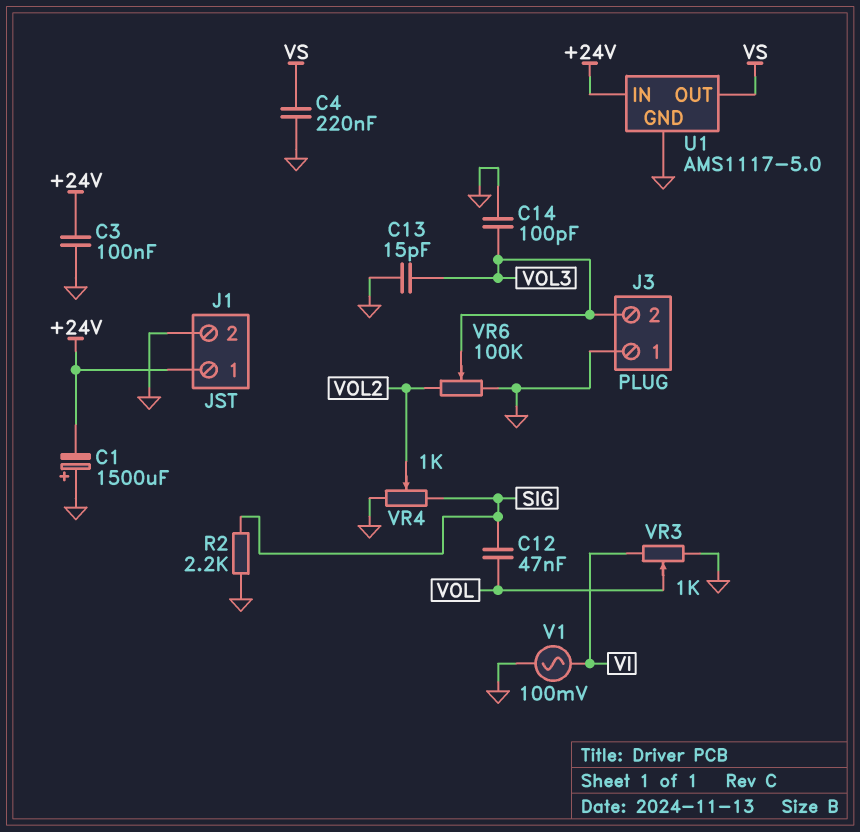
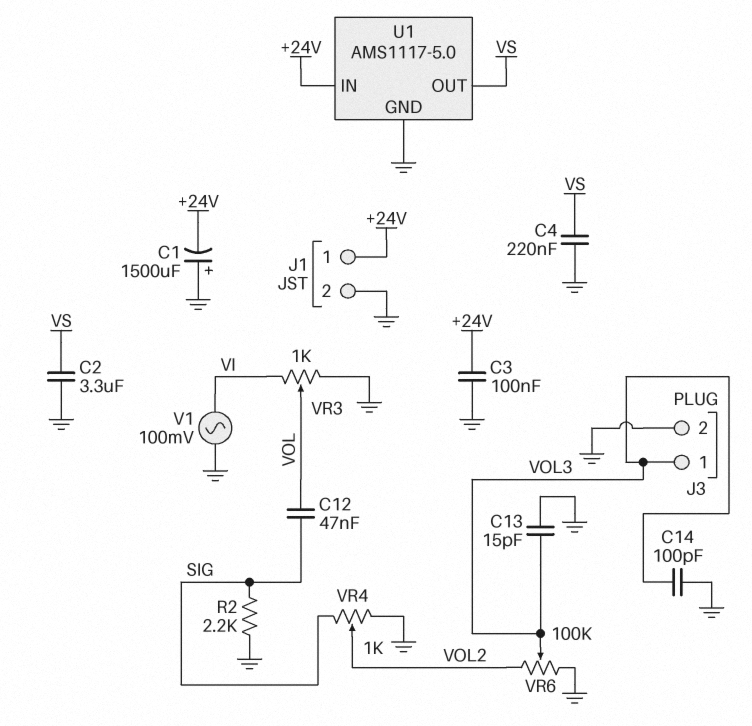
C2: none -> 3.3uF (GND, VS)
J3 pin 1: GND -> VOL3
J3 pin 2: VOL3 -> GND

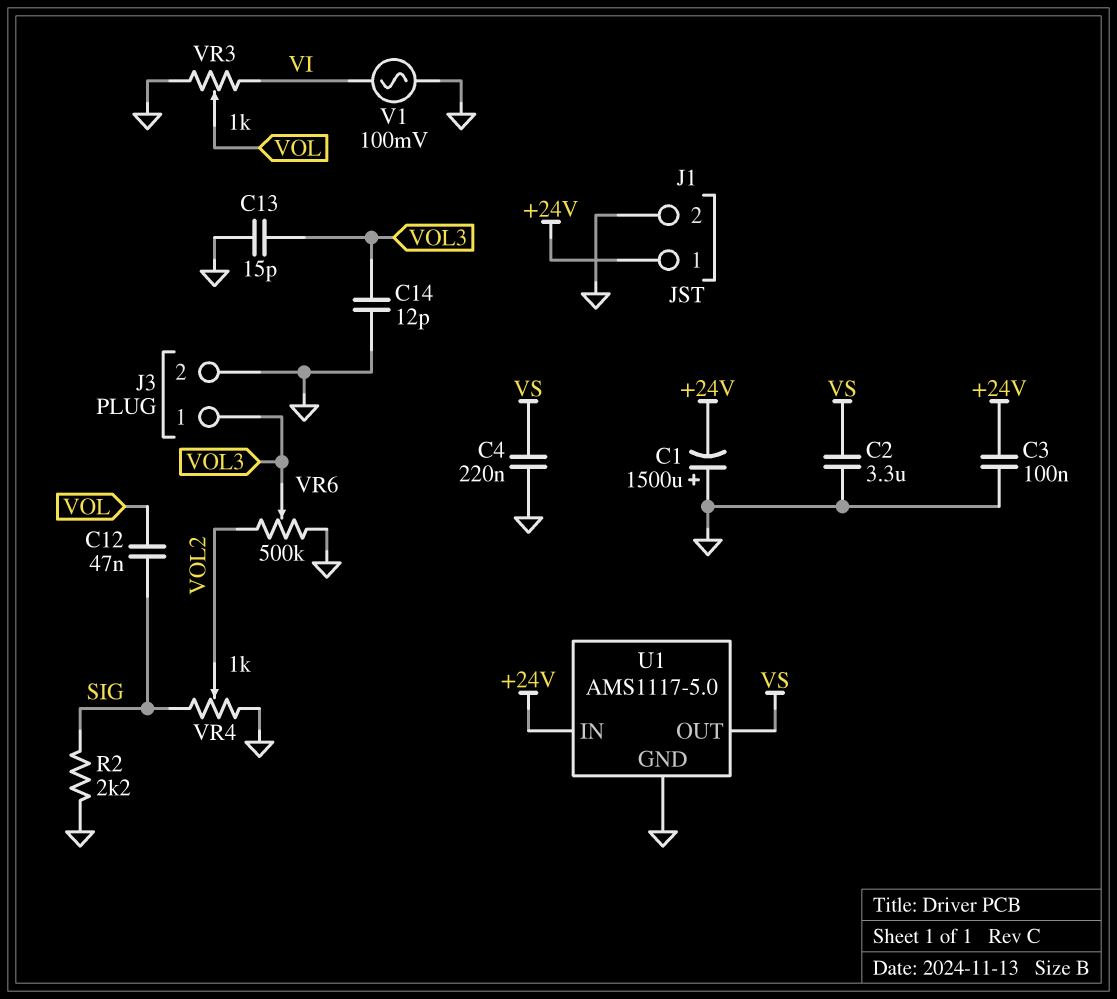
C14: 100pF (GND, VOL3) -> 12pF (GND, VOL3)
VR6: 100k (GND, VOL2, wiper VOL3) -> 500k (GND, VOL2, wiper VOL3)

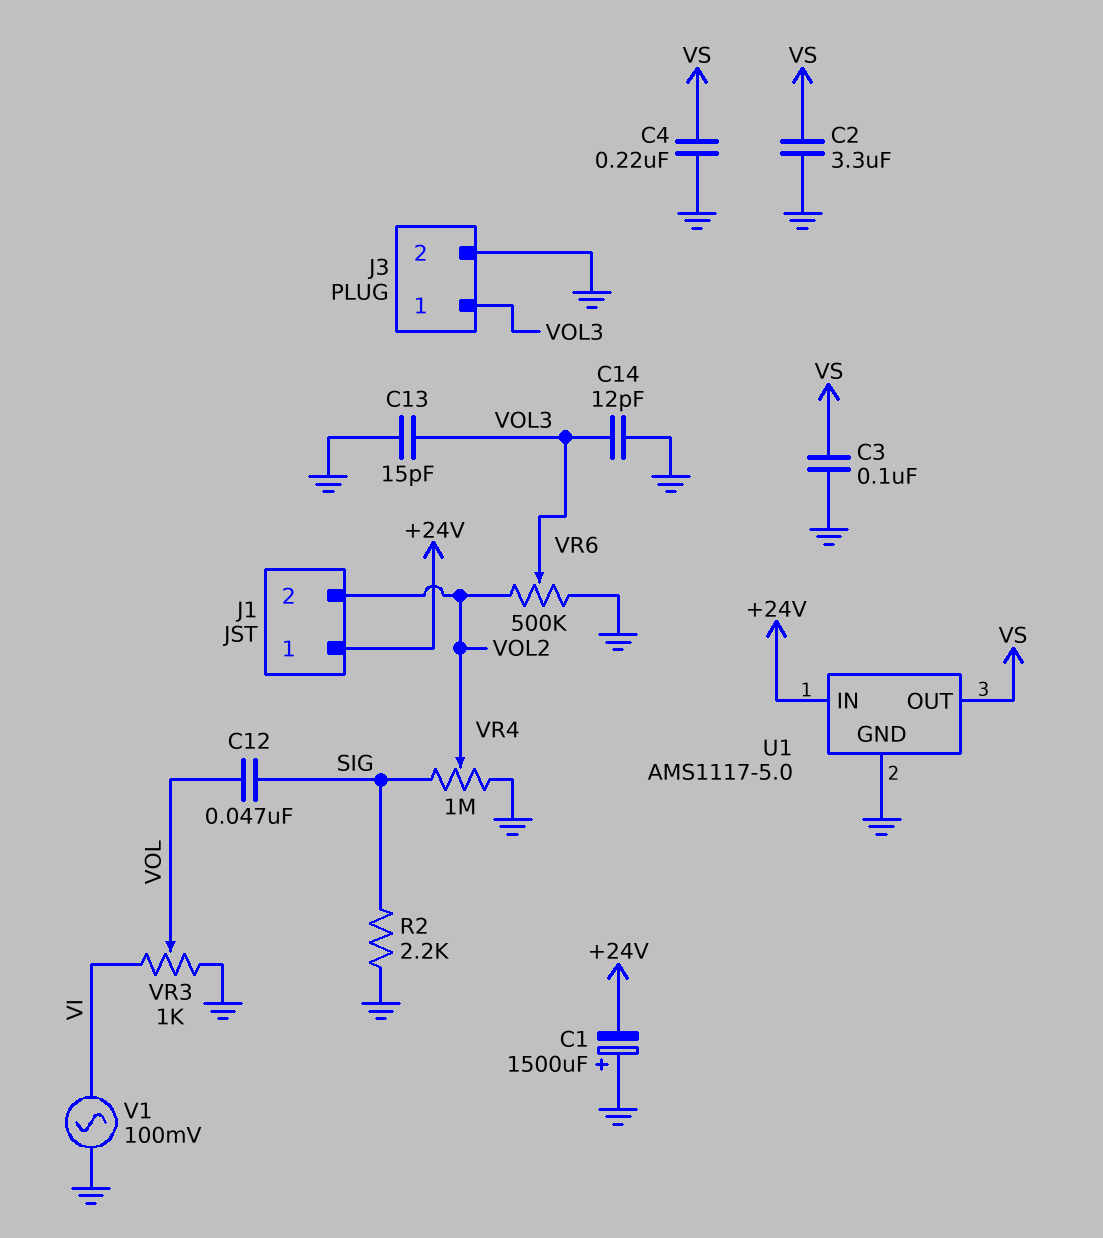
C3: 100nF (+24V, GND) -> 100nF (GND, VS)
J1 pin 2: GND -> VOL2
VR4: 1k (GND, SIG, wiper VOL2) -> 1M (GND, SIG, wiper VOL2)

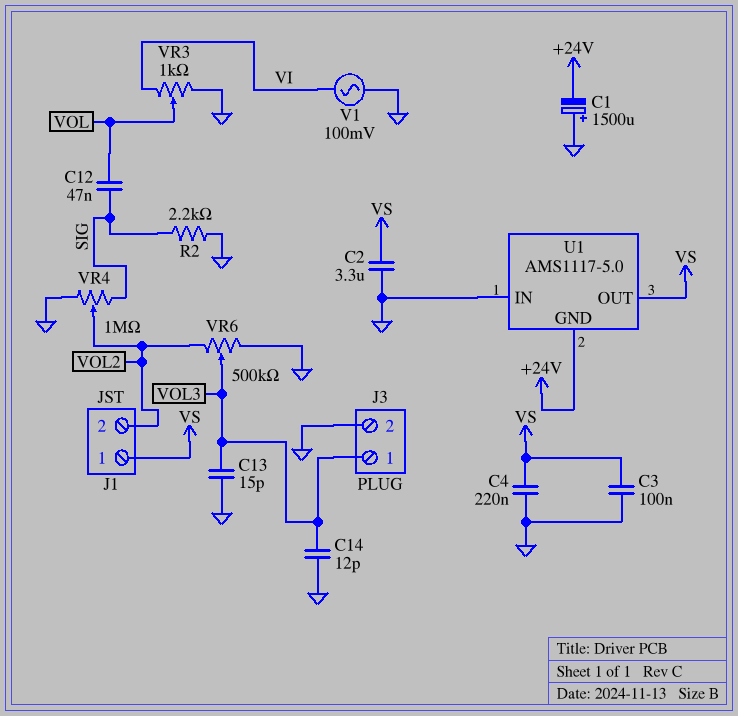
J1 pin 1: +24V -> VS
U1 pin GND: GND -> +24V
U1 pin IN: +24V -> GND

